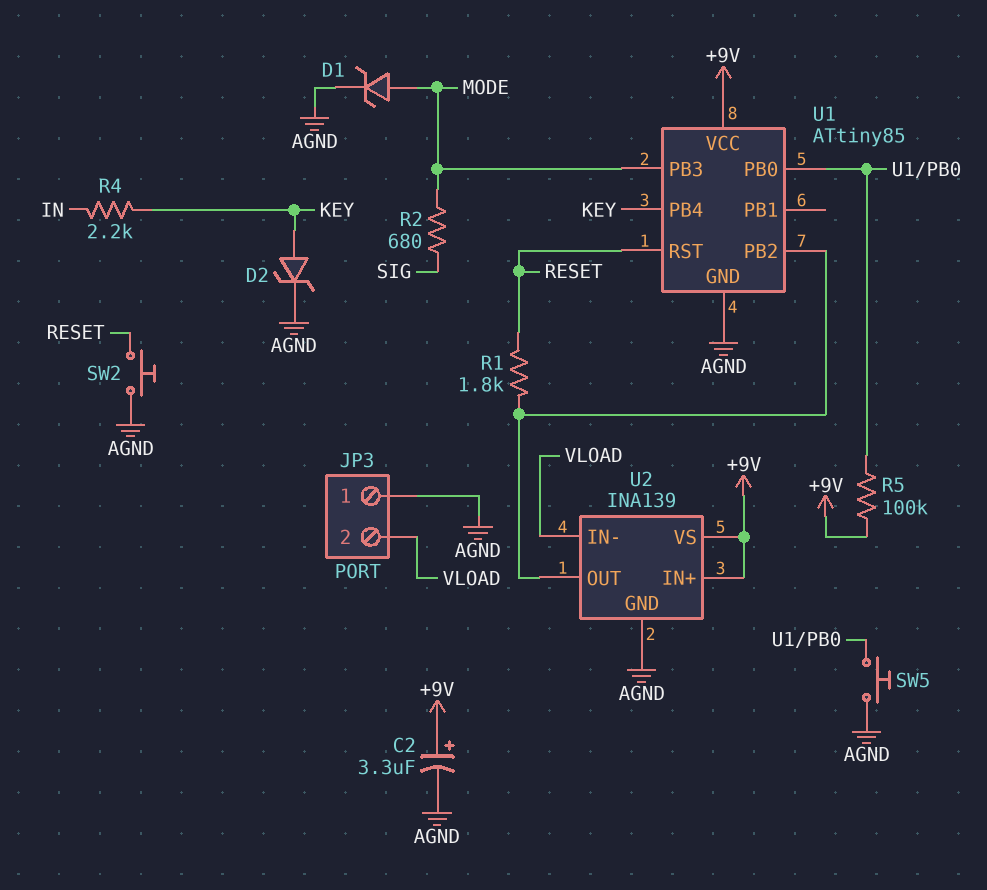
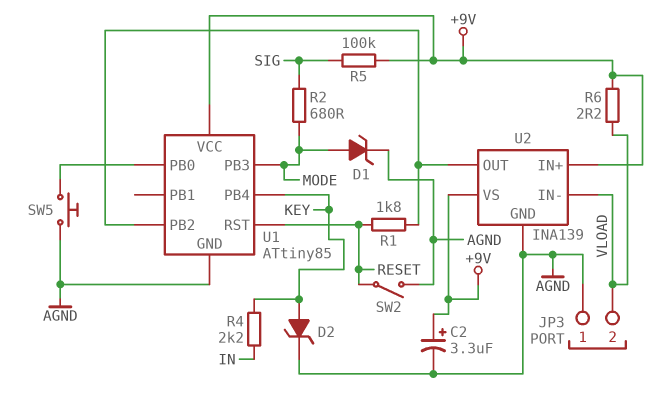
R5: 100k (+9V, U1/PB0) -> 100k (+9V, SIG)
R6: none -> 2.2 (+9V, VLOAD)
SW2: button (AGND, RESET) -> switch (AGND, RESET)

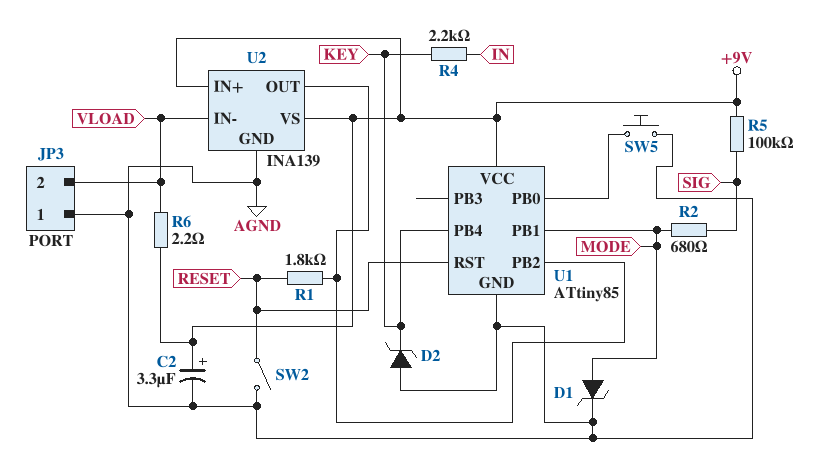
D2: zener (A KEY, K AGND) -> zener (A AGND, K KEY)
U1 pin PB1: none -> MODE
U1 pin PB3: MODE -> none

